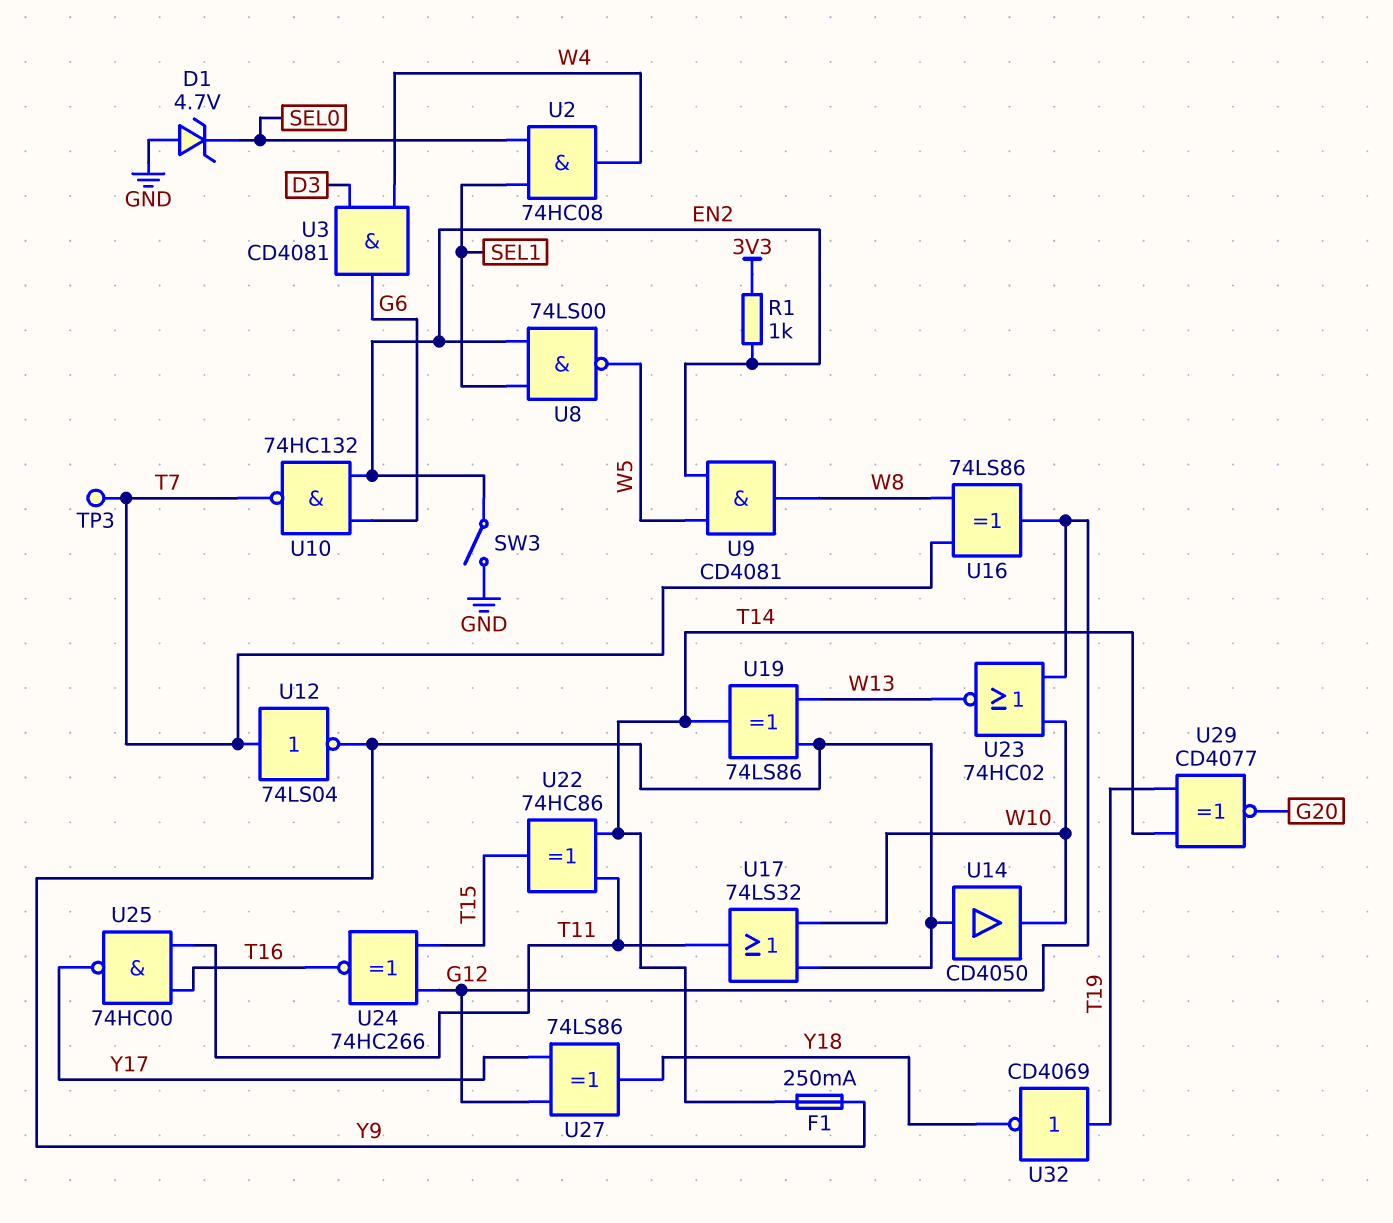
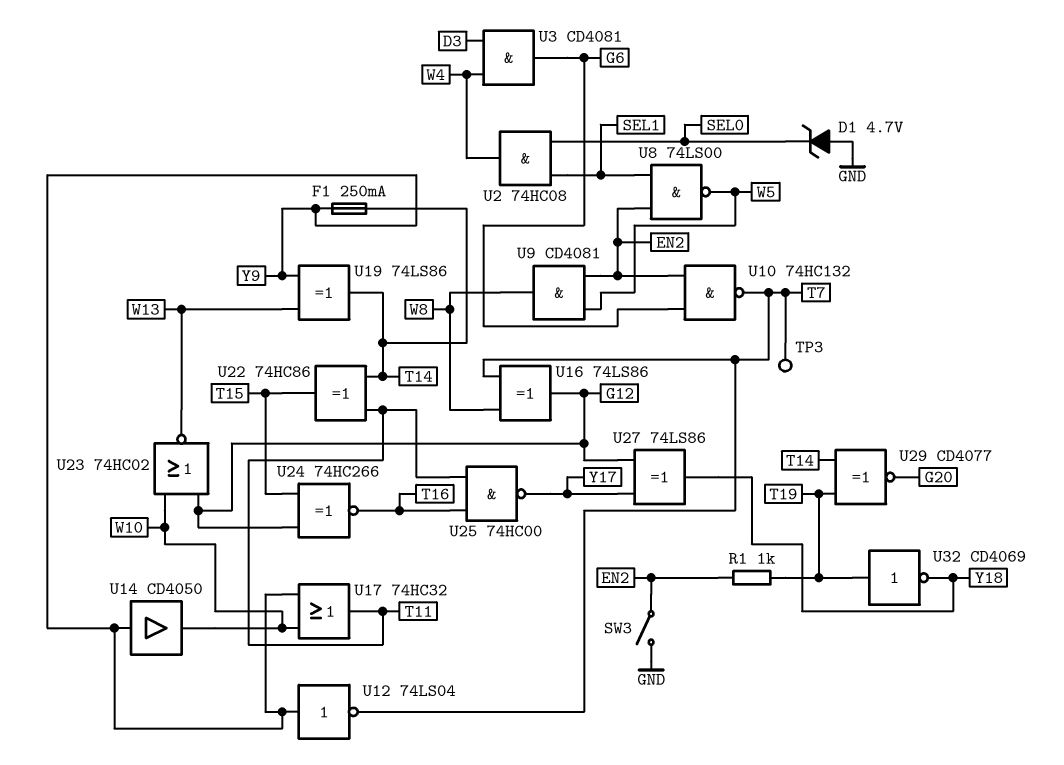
R1: 1k (3V3, EN2) -> 1k (EN2, T19)
U12: NOT 74LS04 (in T7, out Y9) -> NOT 74LS04 (in Y9, out T7)
U17: OR 74LS32 (in W10, in Y9, out T11) -> OR 74HC32 (in W10, in Y9, out T11)

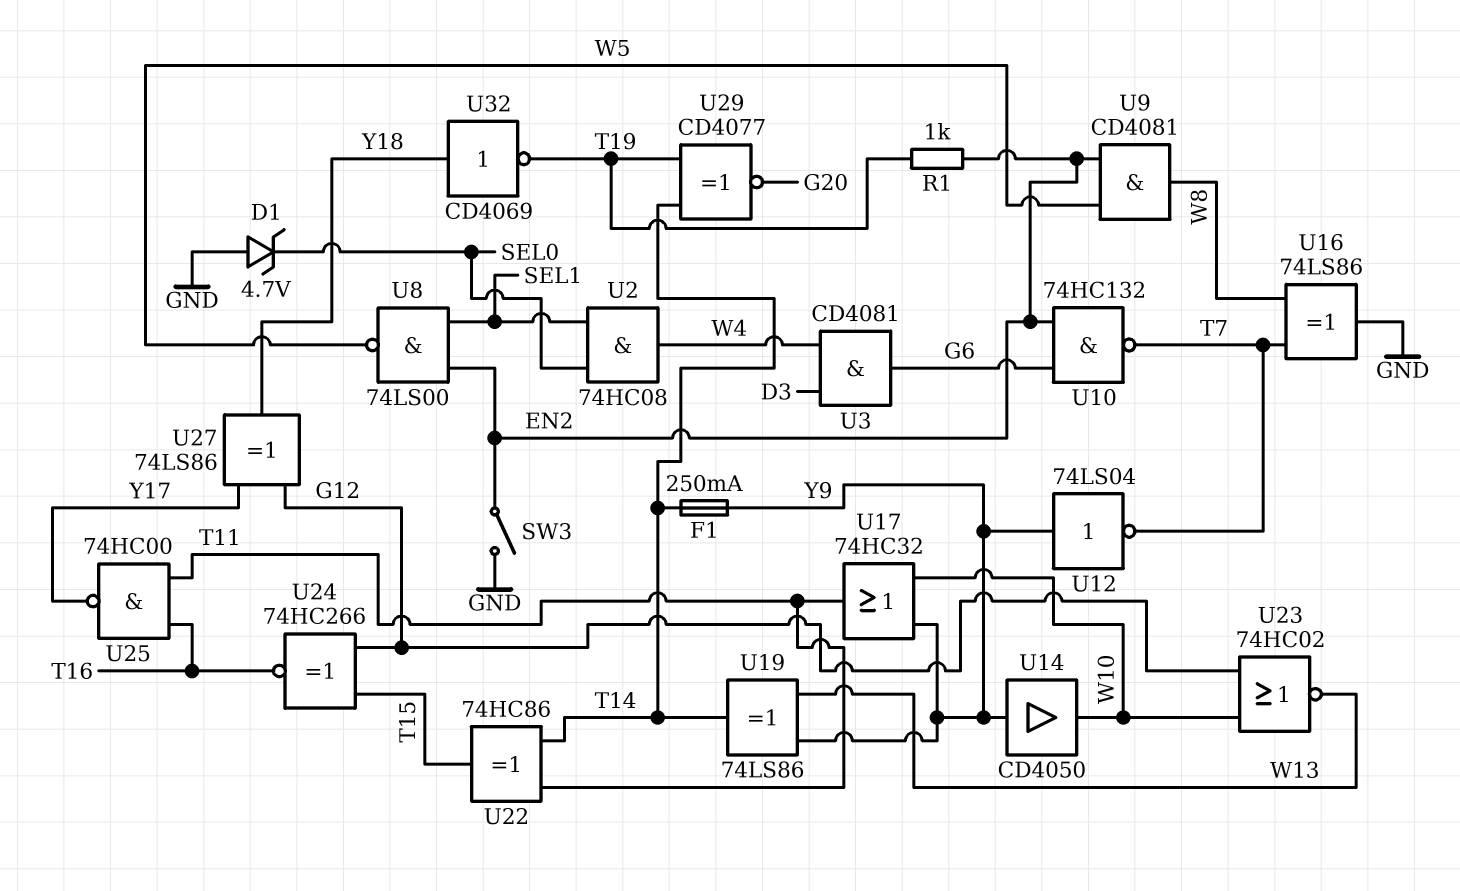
TP3: test point (T7) -> none
U16: XOR 74LS86 (in T7, in W8, out G12) -> XOR 74LS86 (in T7, in W8, out GND)
U32: NOT CD4069 (in T19, out Y18) -> NOT CD4069 (in Y18, out T19)

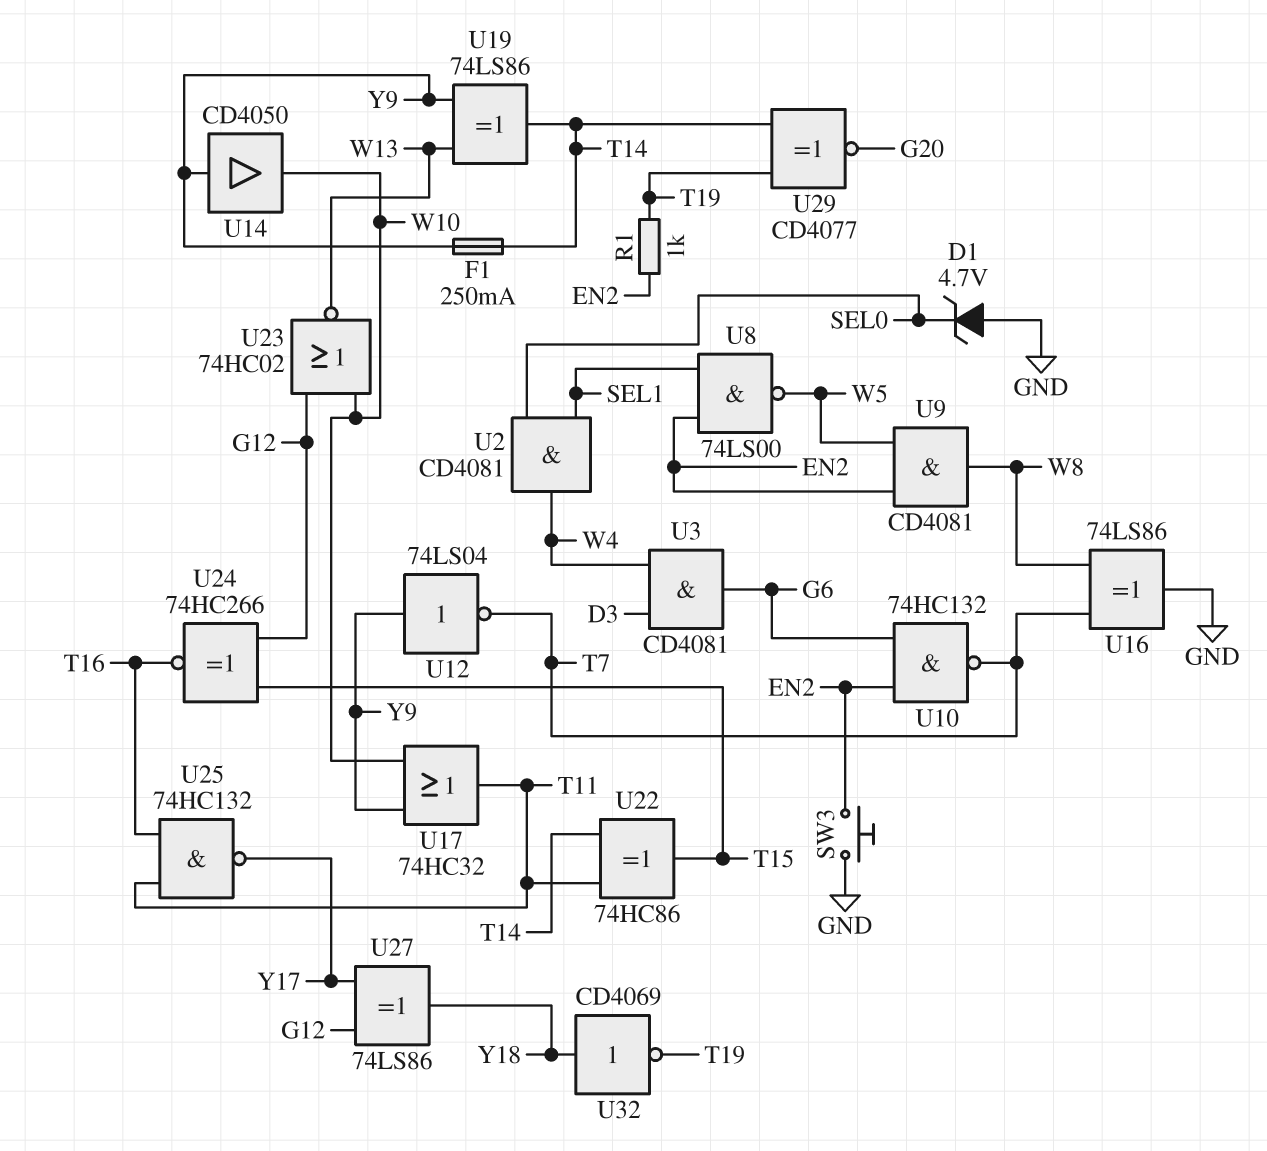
SW3: switch (EN2, GND) -> button (EN2, GND)
U2: AND 74HC08 (in SEL0, in SEL1, out W4) -> AND CD4081 (in SEL0, in SEL1, out W4)
U25: NAND 74HC00 (in T11, in T16, out Y17) -> NAND 74HC132 (in T11, in T16, out Y17)

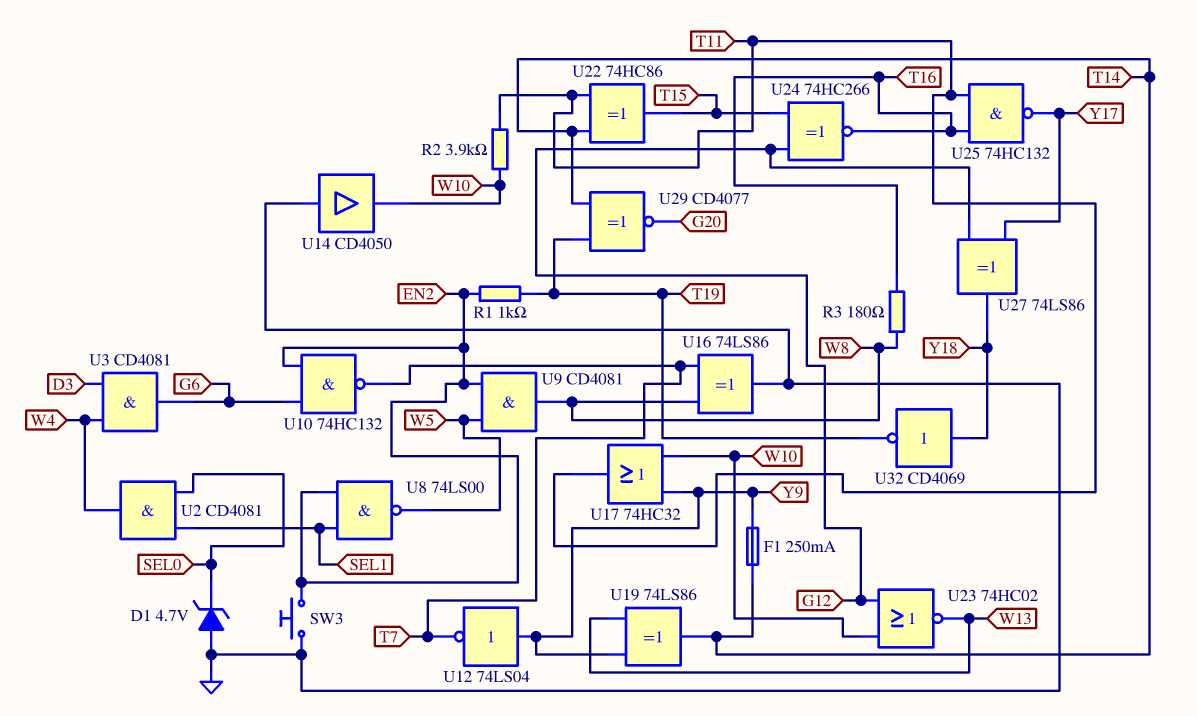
R2: none -> 3.9k (T11, W10)
R3: none -> 180 (T16, W8)
U14: buffer CD4050 (in Y9, out W10) -> buffer CD4050 (in GND, out W10)

